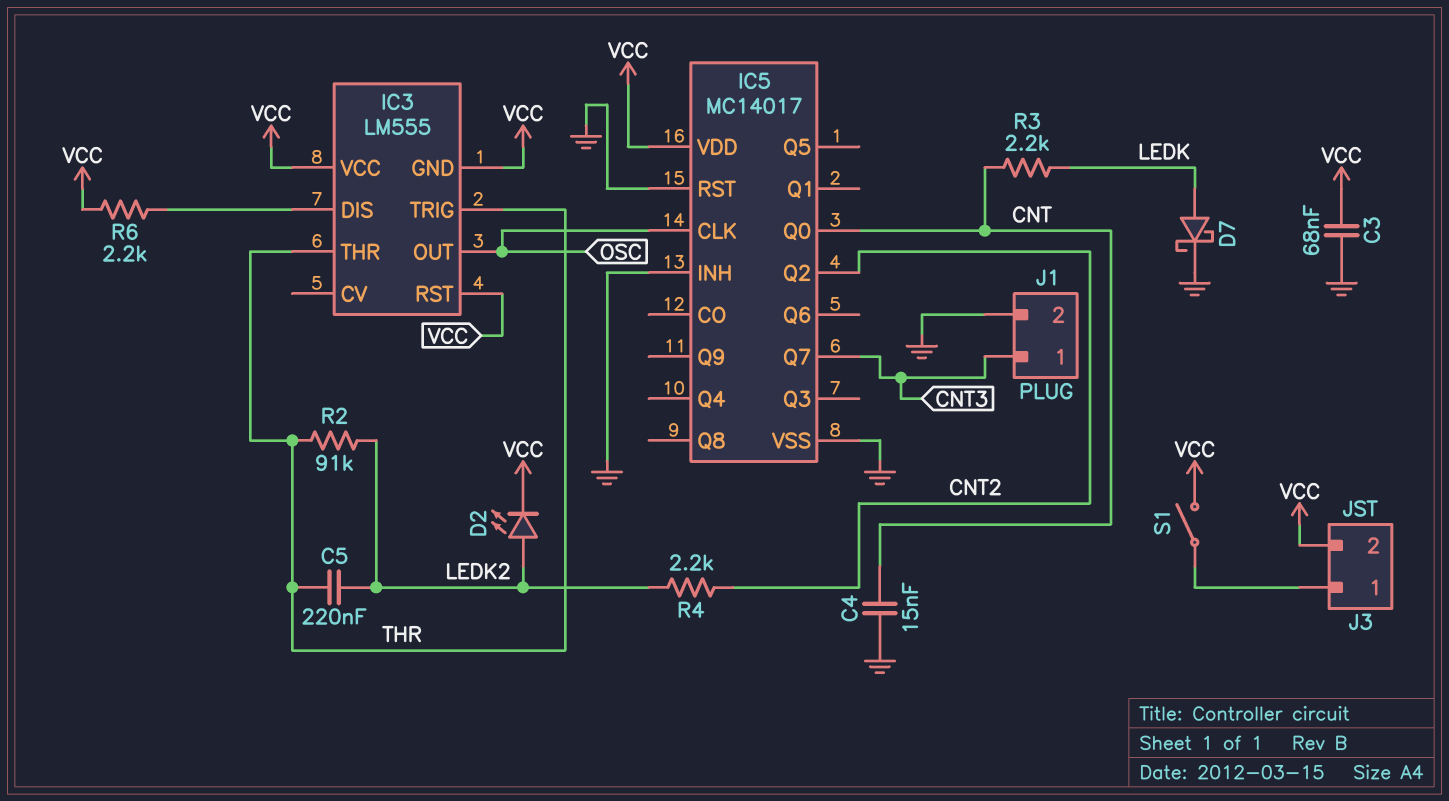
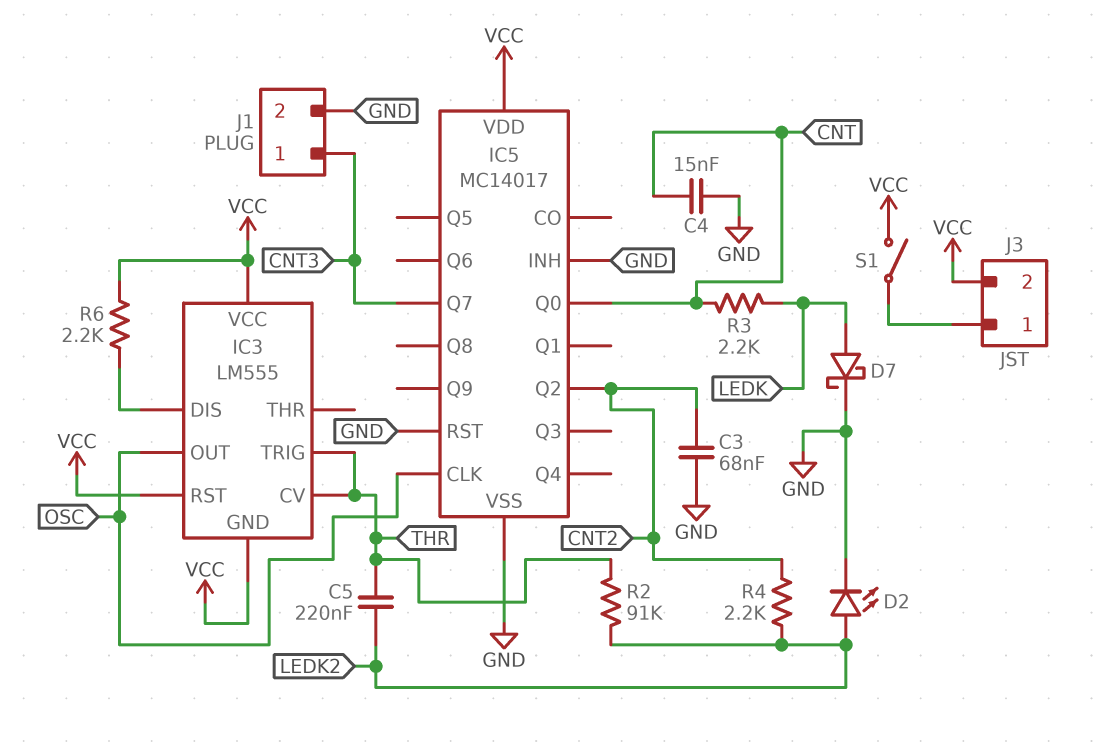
C3: 68nF (GND, VCC) -> 68nF (CNT2, GND)
D2: LED (A LEDK2, K VCC) -> LED (A LEDK2, K GND)
IC3 pin CV: none -> THR
IC3 pin THR: THR -> none

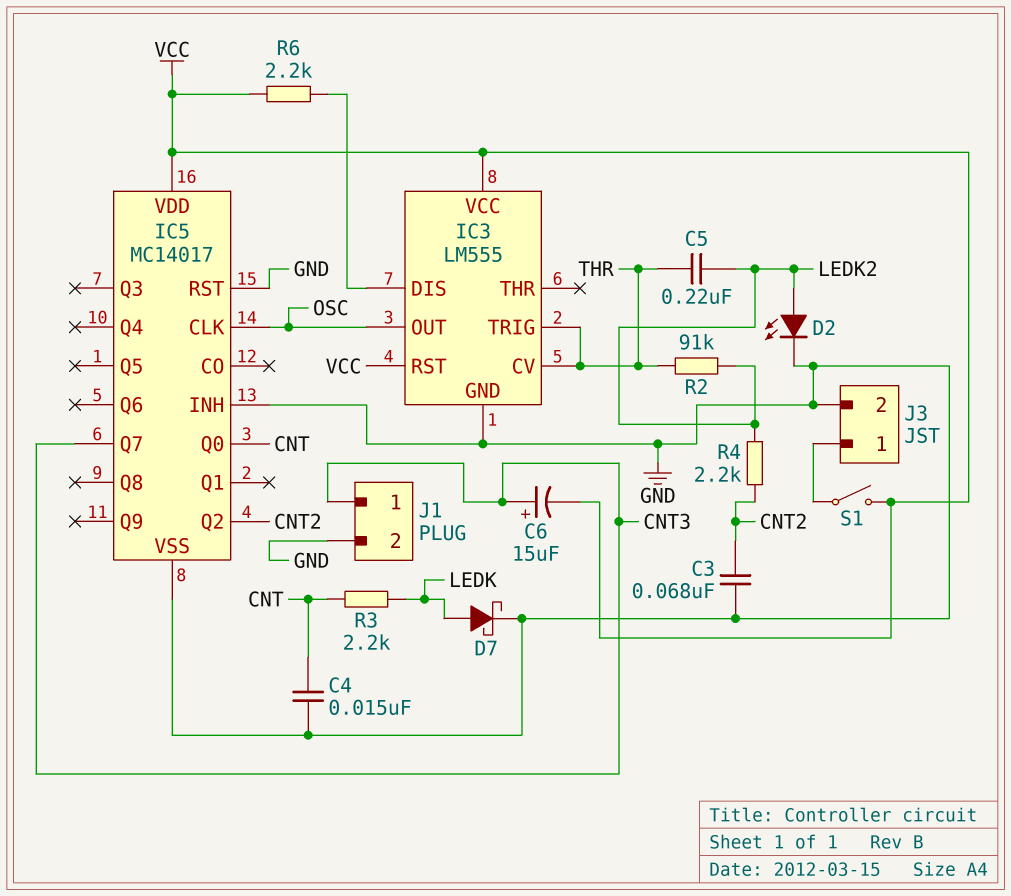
C6: none -> 15uF (plus CNT3, minus VCC)
IC3 pin GND: VCC -> GND
J3 pin 2: VCC -> GND

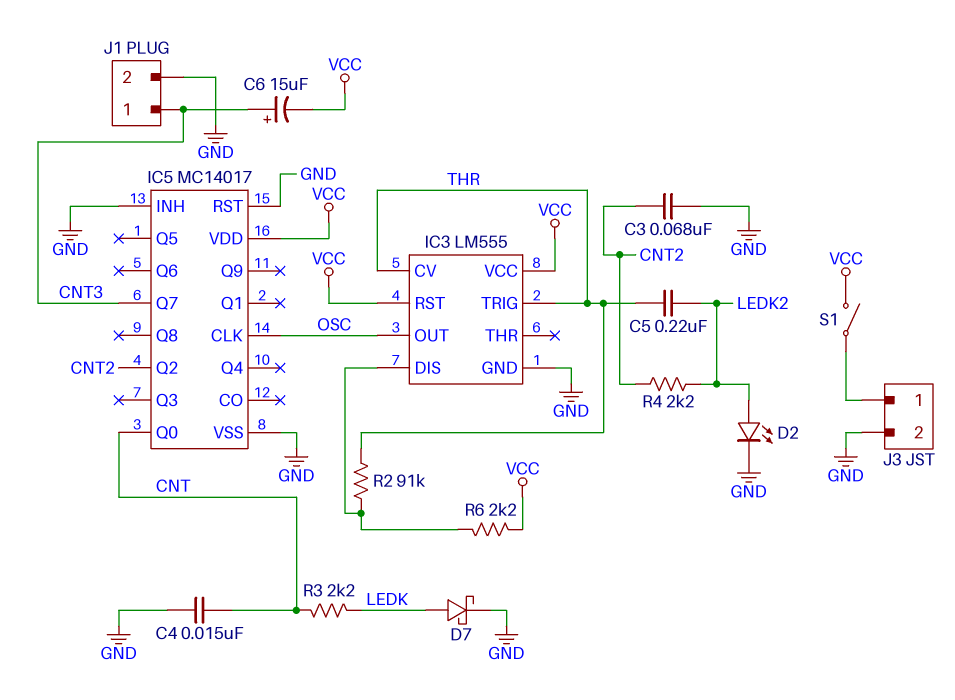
R2: 91k (LEDK2, THR) -> 91k (IC3/DIS, THR)

